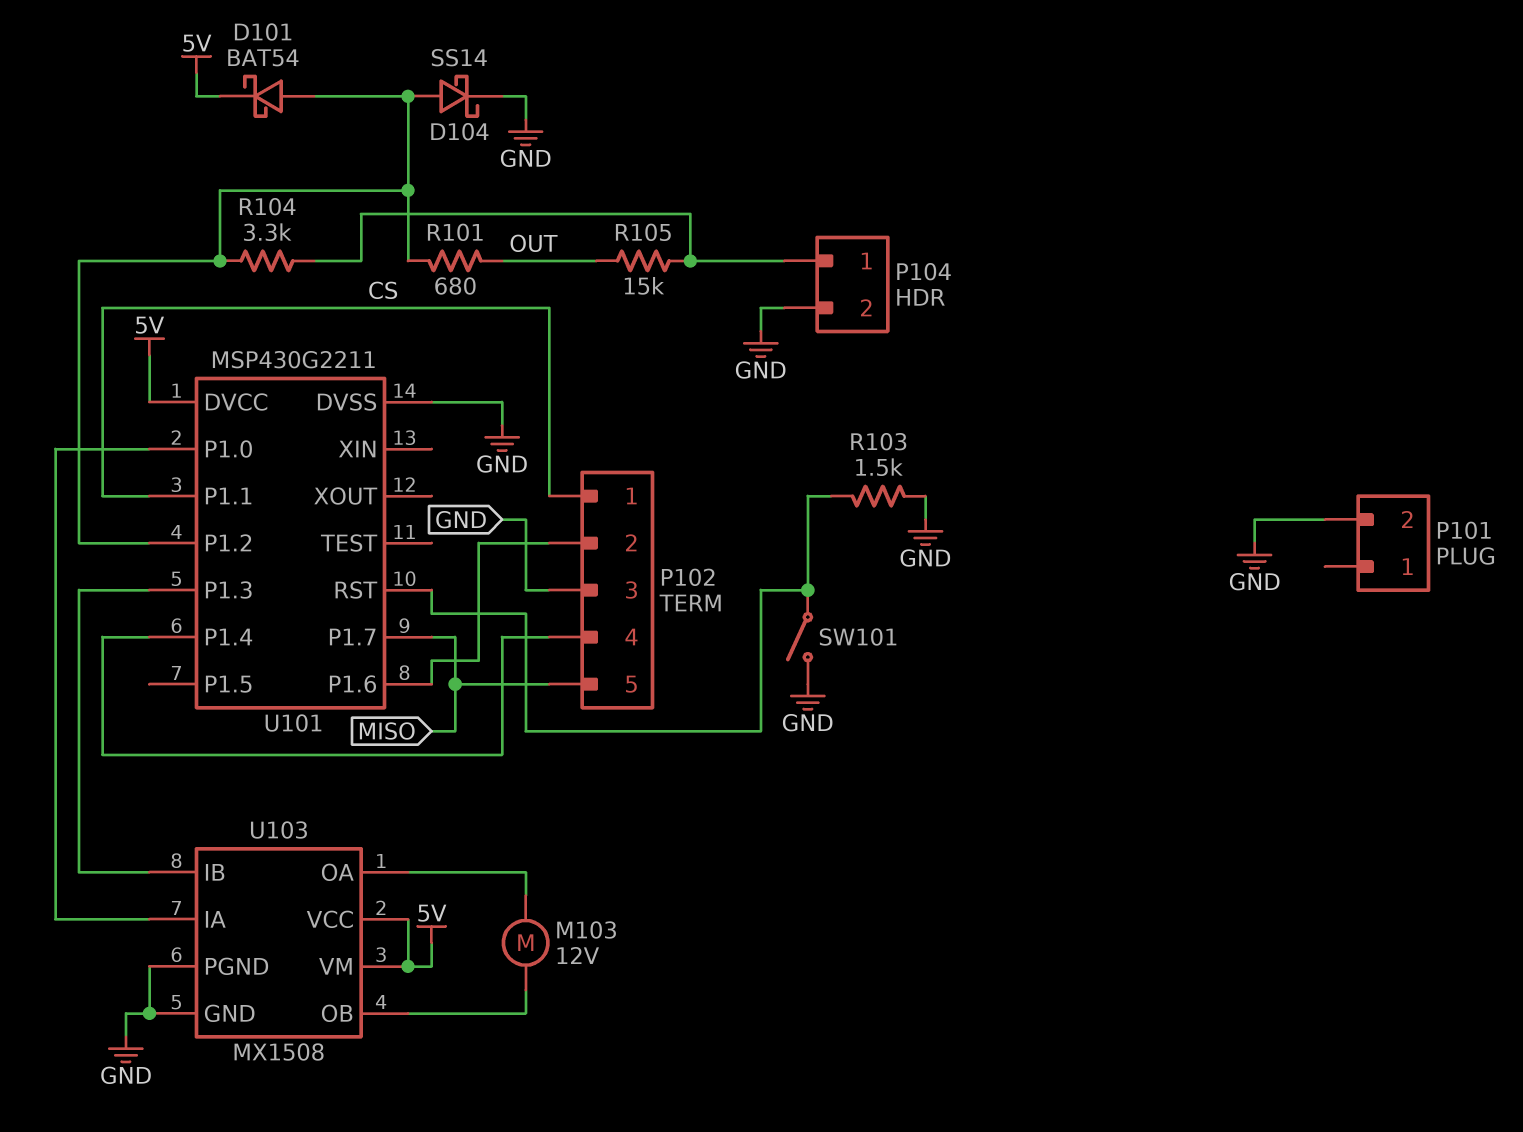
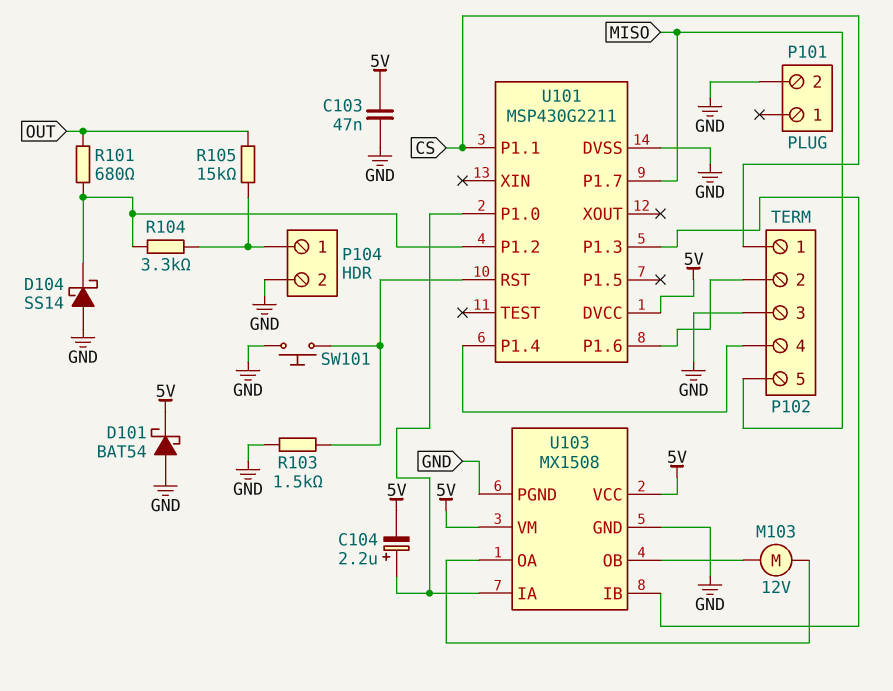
C103: none -> 47nF (5V, GND)
C104: none -> 2.2uF (plus U101/P1.0, minus 5V)
D101: schottky BAT54 (A U101/P1.2, K 5V) -> schottky BAT54 (A GND, K 5V)
D104: schottky SS14 (A U101/P1.2, K GND) -> schottky SS14 (A GND, K U101/P1.2)
SW101: switch (GND, U101/RST) -> button (GND, U101/RST)

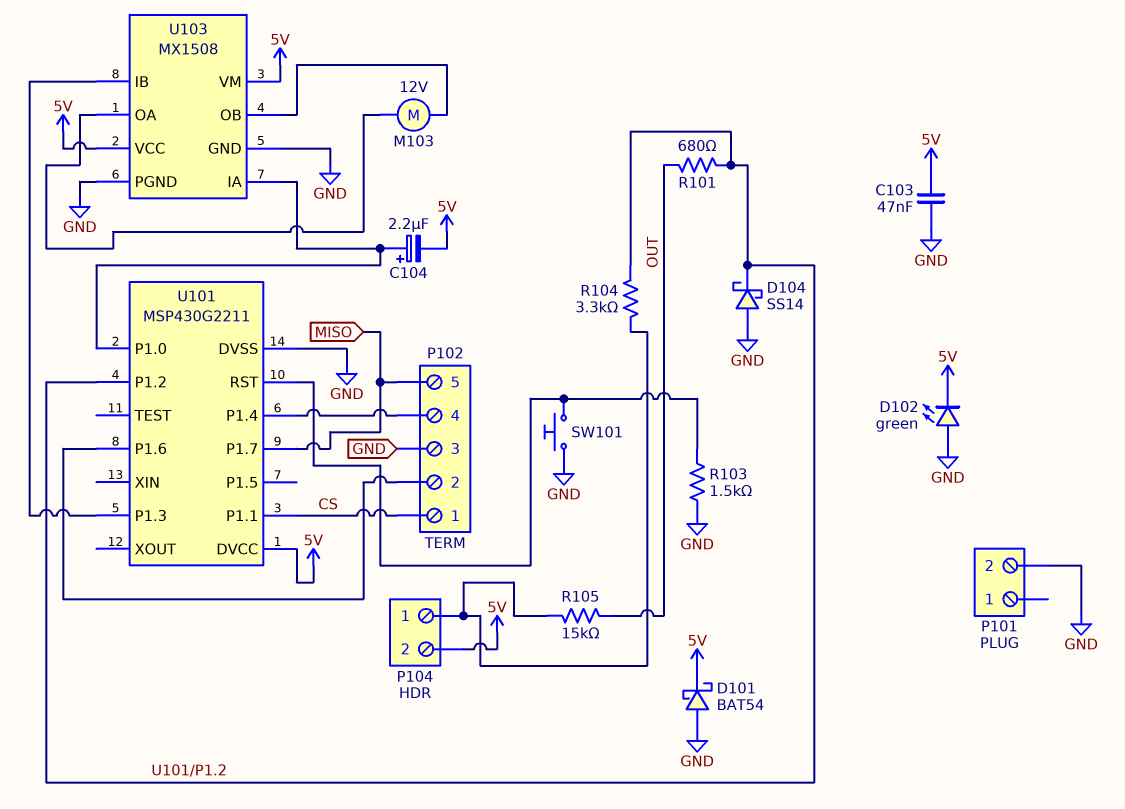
D102: none -> LED green (A GND, K 5V)
P104 pin 2: GND -> 5V

